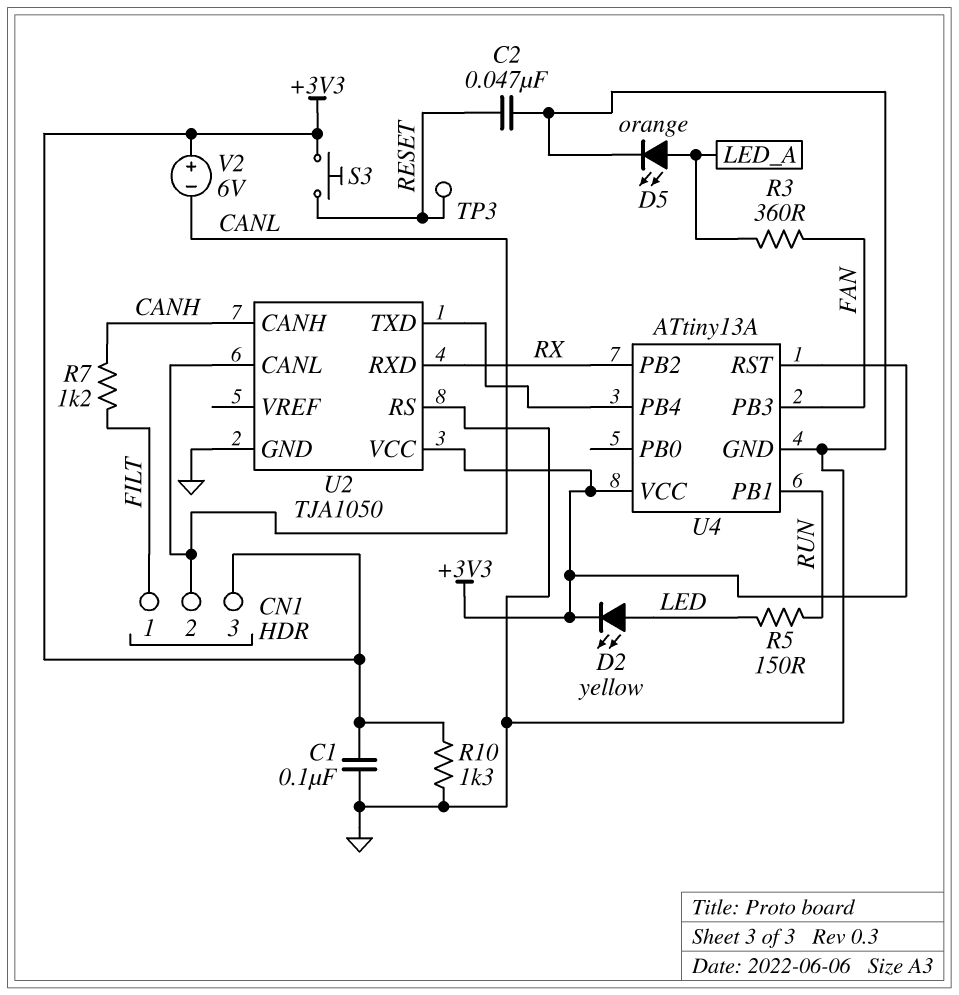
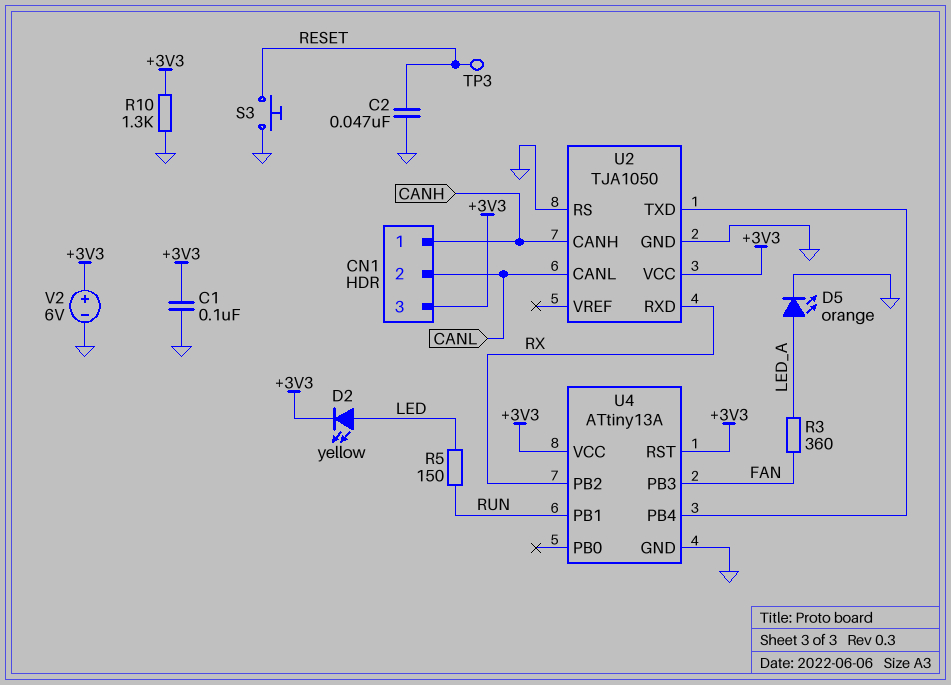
CN1 pin 1: FILT -> CANH
R7: 1.2k (CANH, FILT) -> none
S3: button (+3V3, RESET) -> button (GND, RESET)
V2: 6V (plus +3V3, minus CANL) -> 6V (plus +3V3, minus GND)

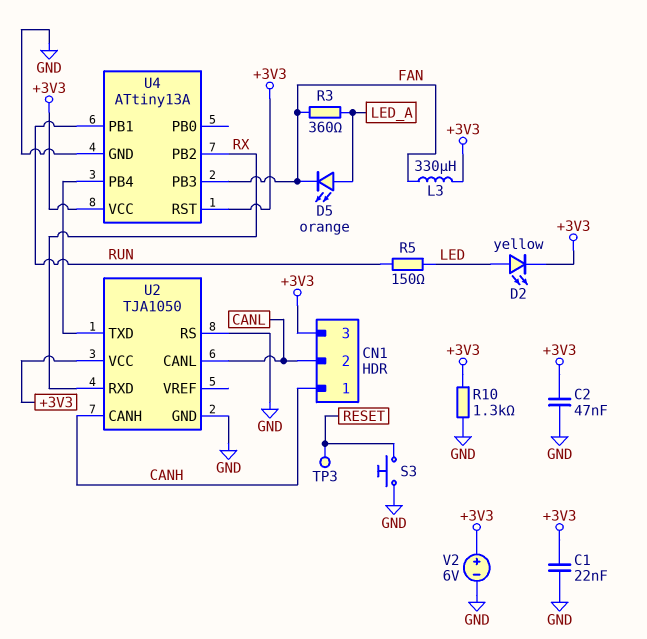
C1: 100nF (+3V3, GND) -> 22nF (+3V3, GND)
C2: 47nF (GND, RESET) -> 47nF (+3V3, GND)
D5: LED orange (A LED_A, K GND) -> LED orange (A LED_A, K FAN)
L3: none -> 330uH (+3V3, FAN)

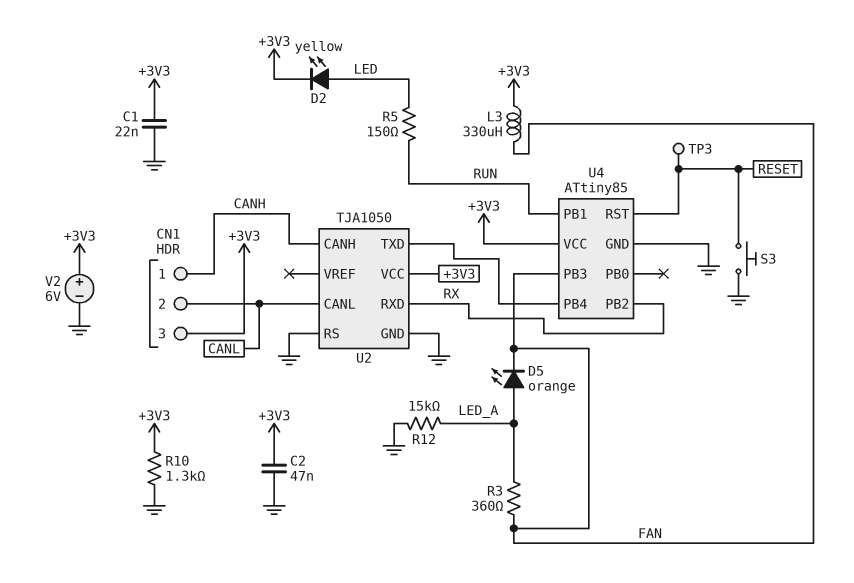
R12: none -> 15k (GND, LED_A)
U4: ATtiny13A -> ATtiny85
U4 pin RST: +3V3 -> RESET

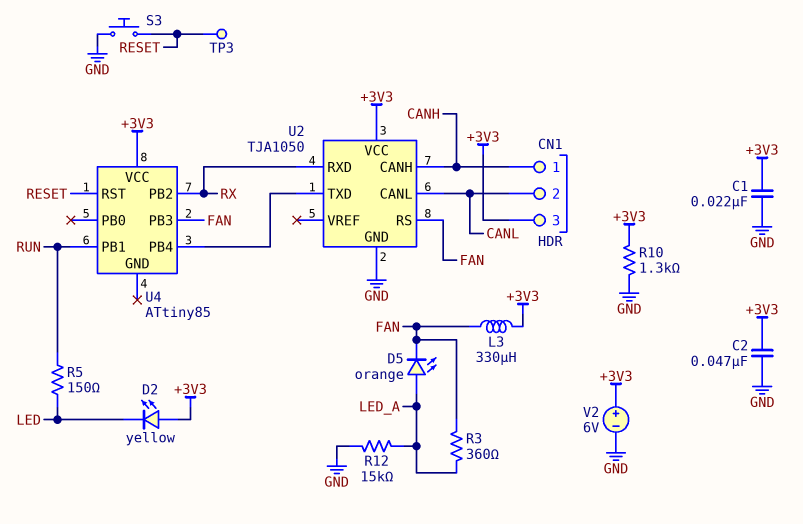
D2: LED yellow (A LED, K +3V3) -> LED yellow (A +3V3, K LED)
U2 pin RS: GND -> FAN
U4 pin GND: GND -> none

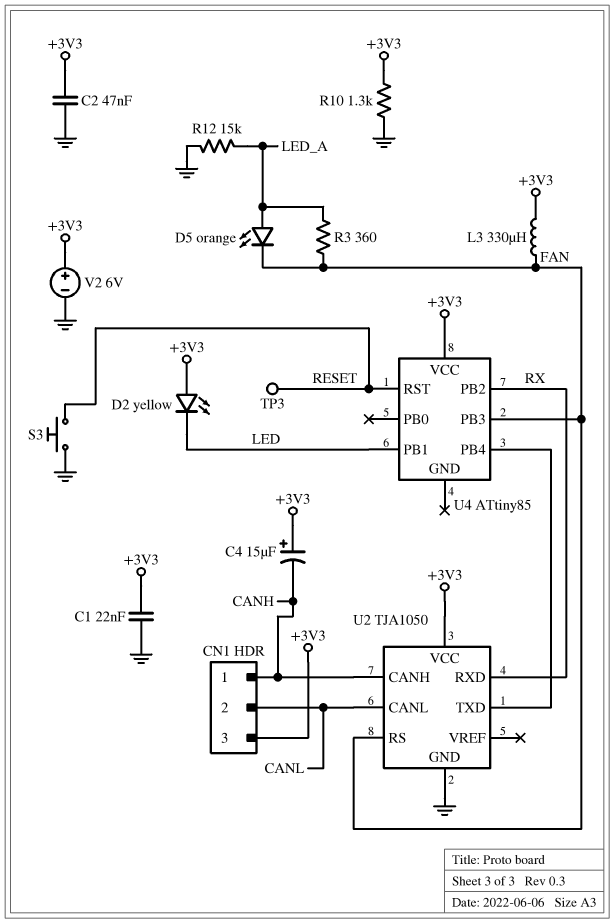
C4: none -> 15uF (plus +3V3, minus CANH)
R5: 150 (LED, RUN) -> none
U4 pin PB1: RUN -> LED

